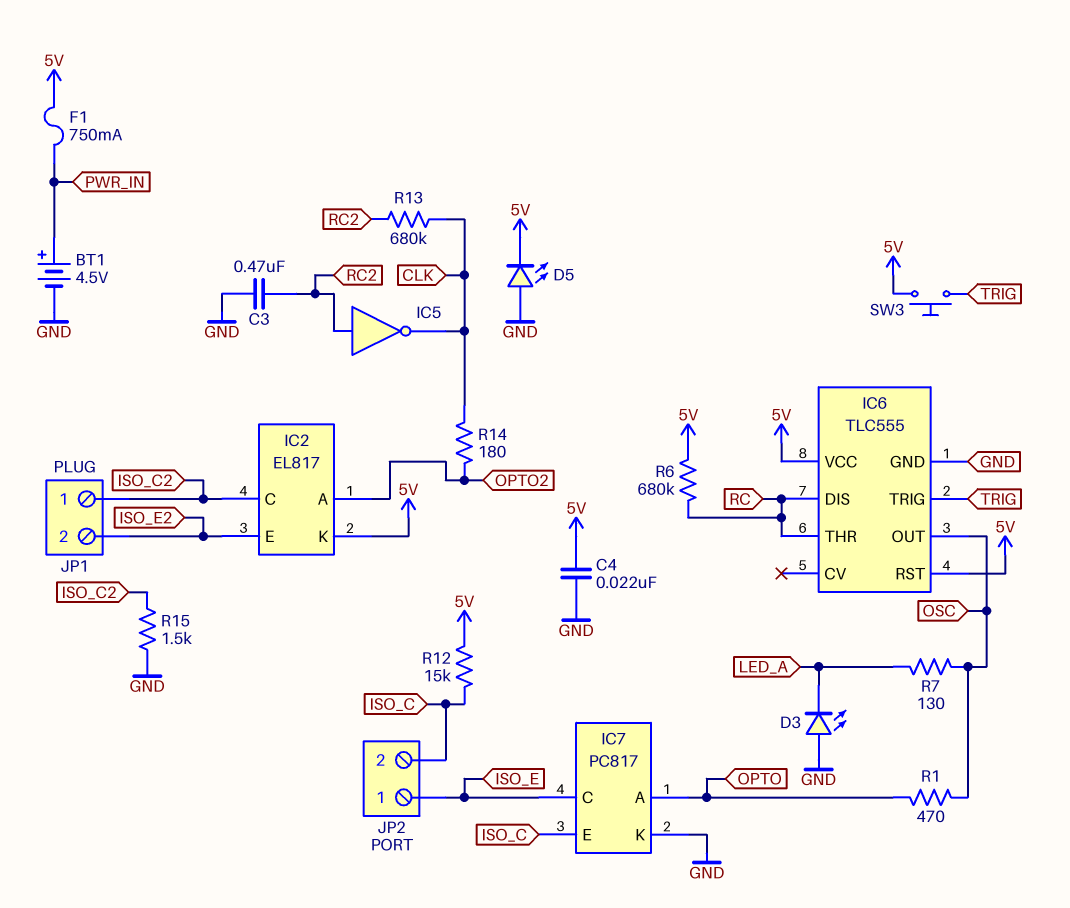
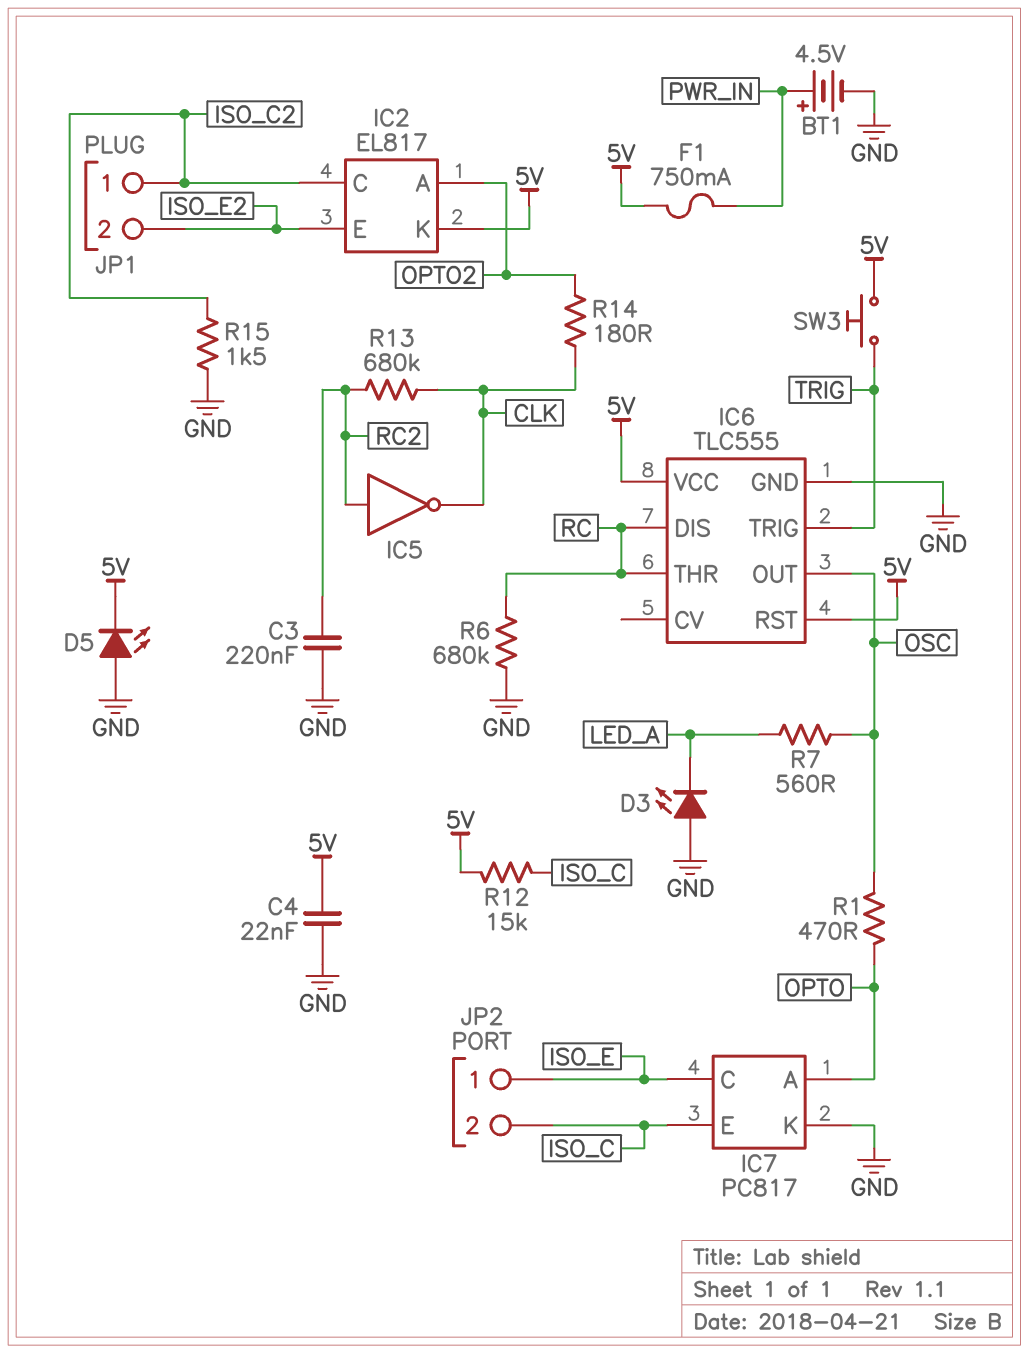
C3: 470nF (GND, RC2) -> 220nF (GND, RC2)
R6: 680k (5V, RC) -> 680k (GND, RC)
R7: 130 (LED_A, OSC) -> 560 (LED_A, OSC)

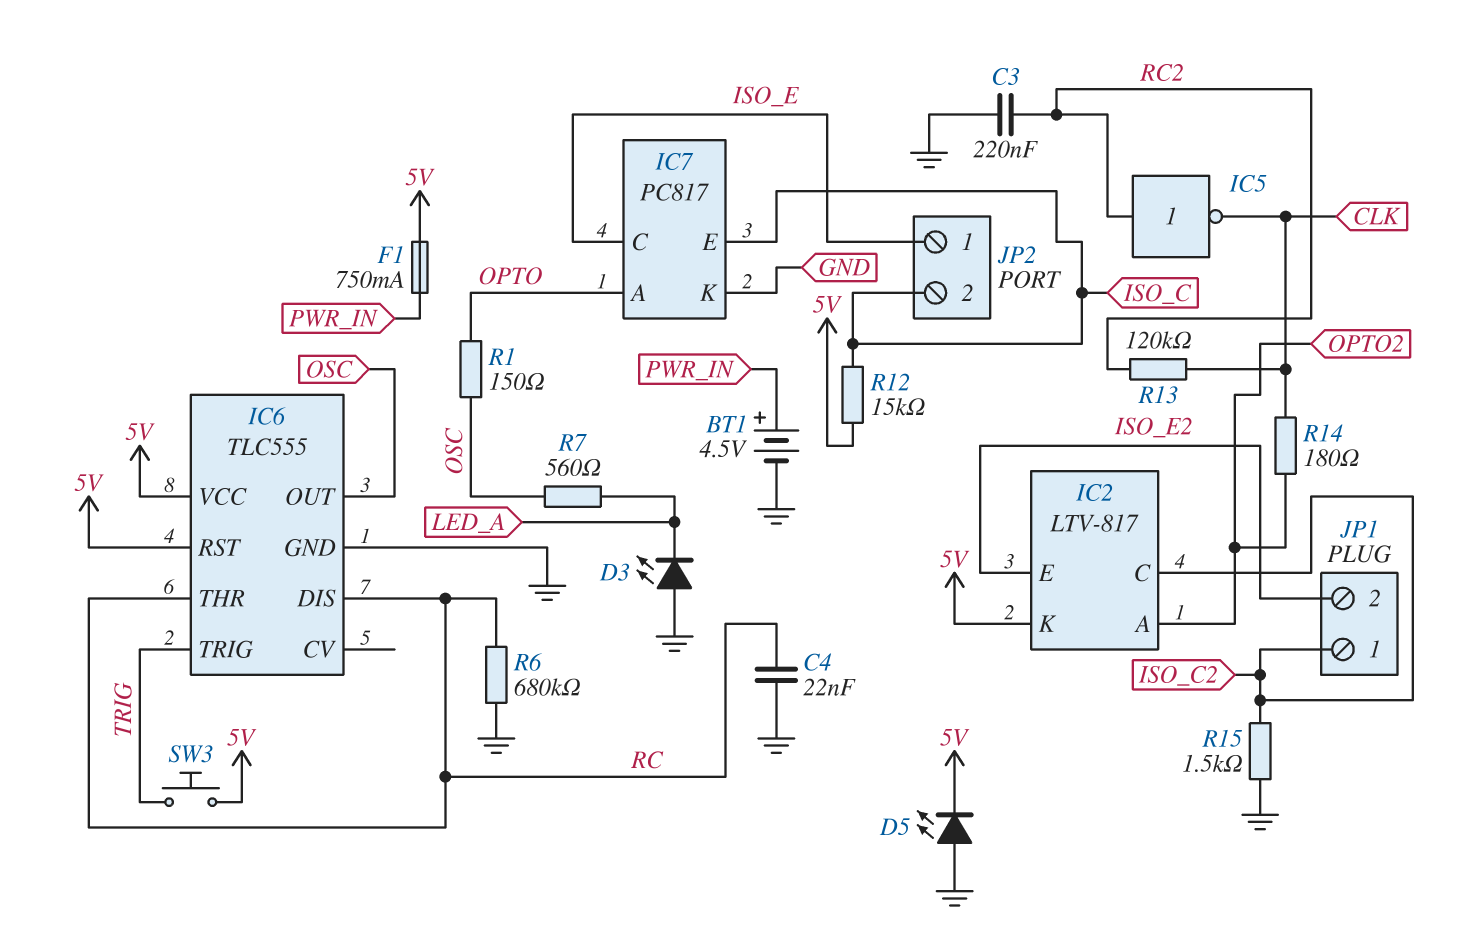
C4: 22nF (5V, GND) -> 22nF (GND, RC)
IC2: EL817 -> LTV-817
R1: 470 (OPTO, OSC) -> 150 (OPTO, OSC)
R13: 680k (CLK, RC2) -> 120k (CLK, RC2)

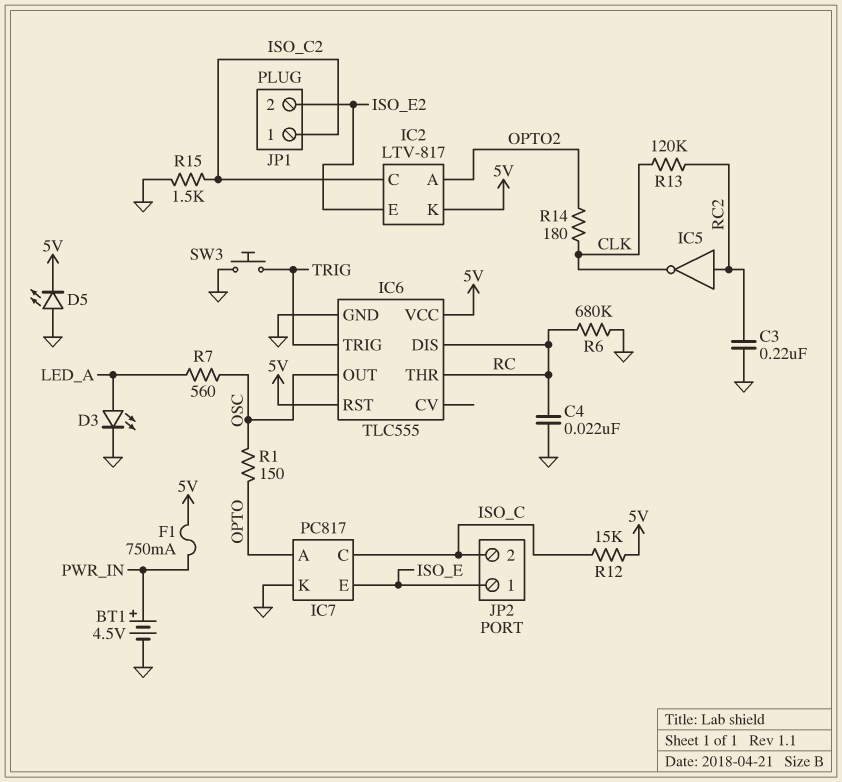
D3: LED (A GND, K LED_A) -> LED (A LED_A, K GND)
IC7 pin C: ISO_E -> ISO_C
IC7 pin E: ISO_C -> ISO_E
SW3: button (5V, TRIG) -> button (GND, TRIG)

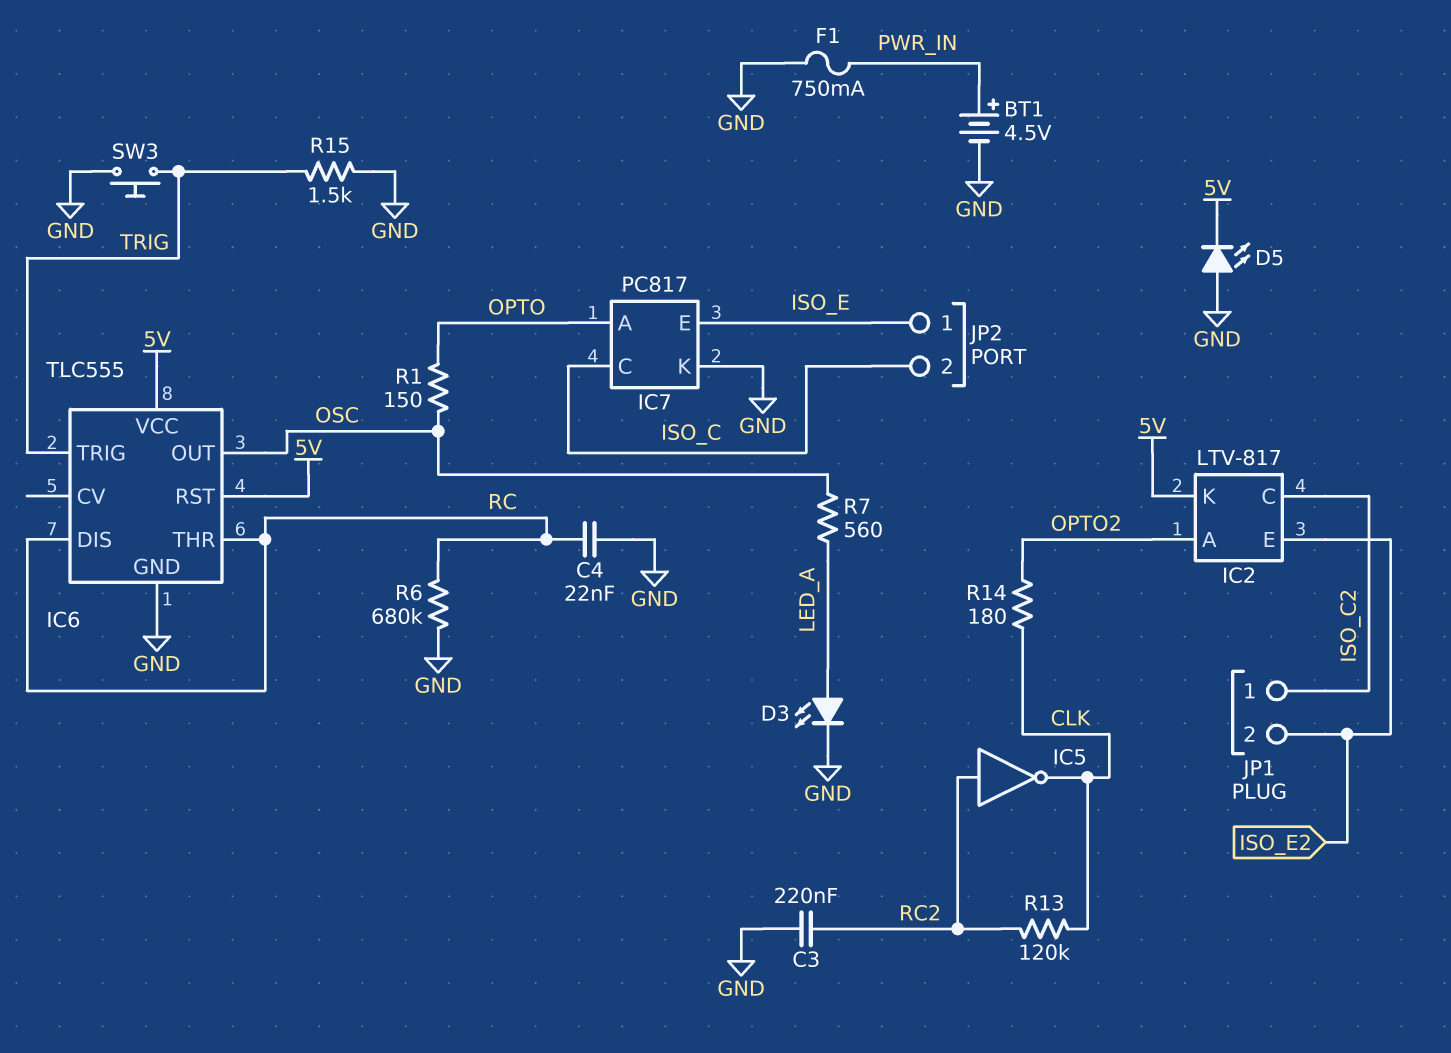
F1: 750mA (5V, PWR_IN) -> 750mA (GND, PWR_IN)
R12: 15k (5V, ISO_C) -> none
R15: 1.5k (GND, ISO_C2) -> 1.5k (GND, TRIG)

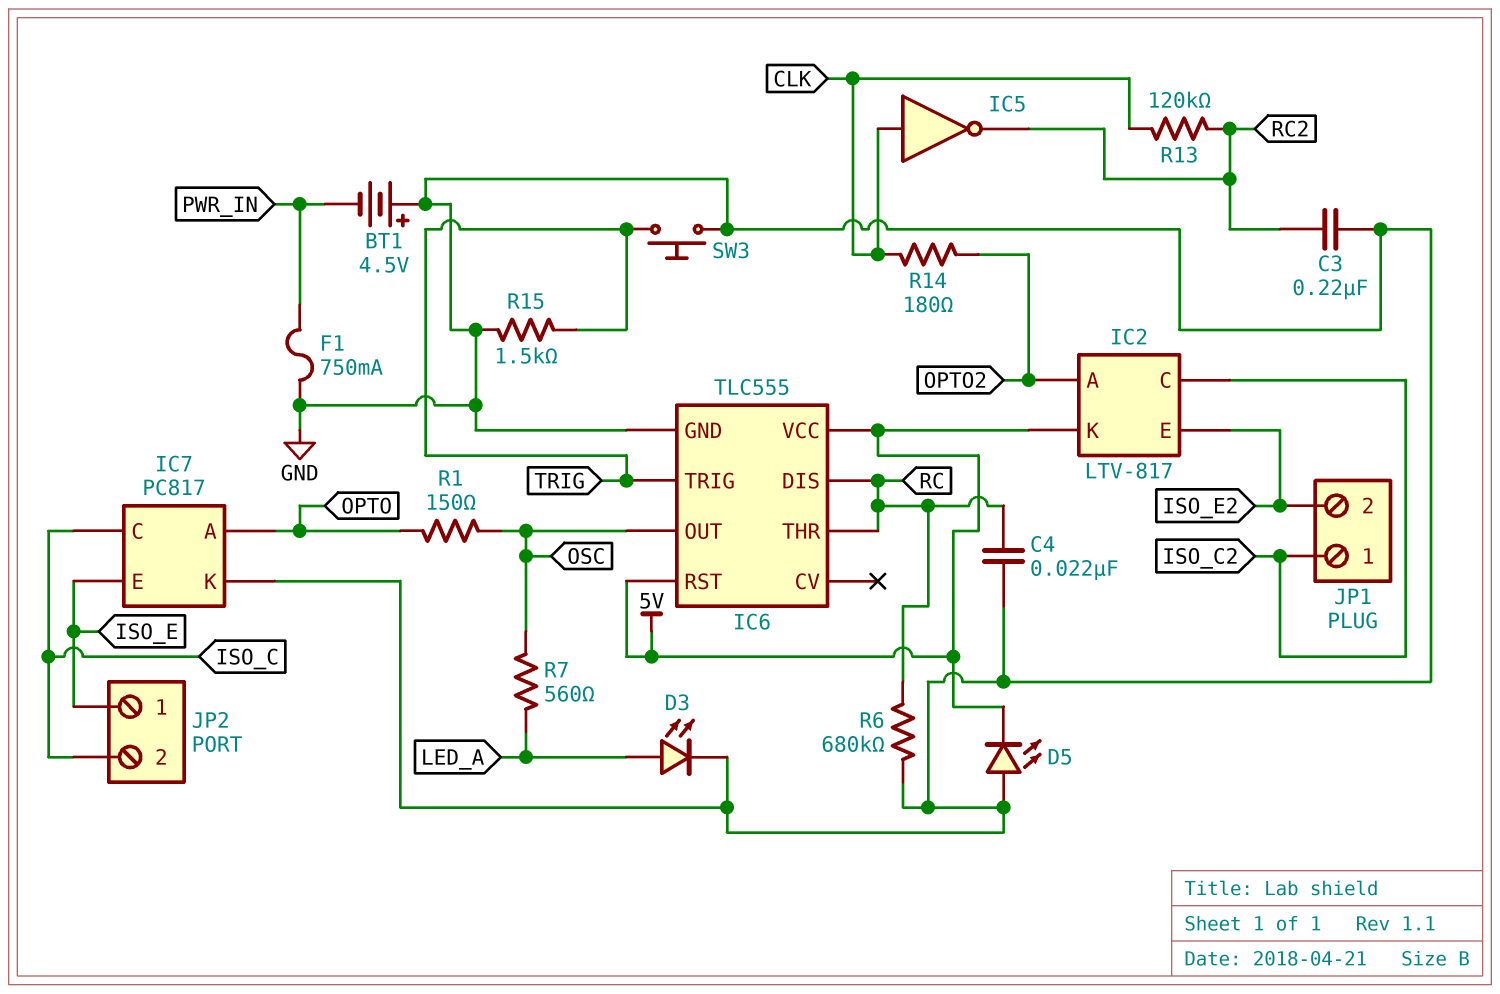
BT1: 4.5V (plus PWR_IN, minus GND) -> 4.5V (plus GND, minus PWR_IN)
IC5: NOT (in RC2, out CLK) -> NOT (in CLK, out RC2)

